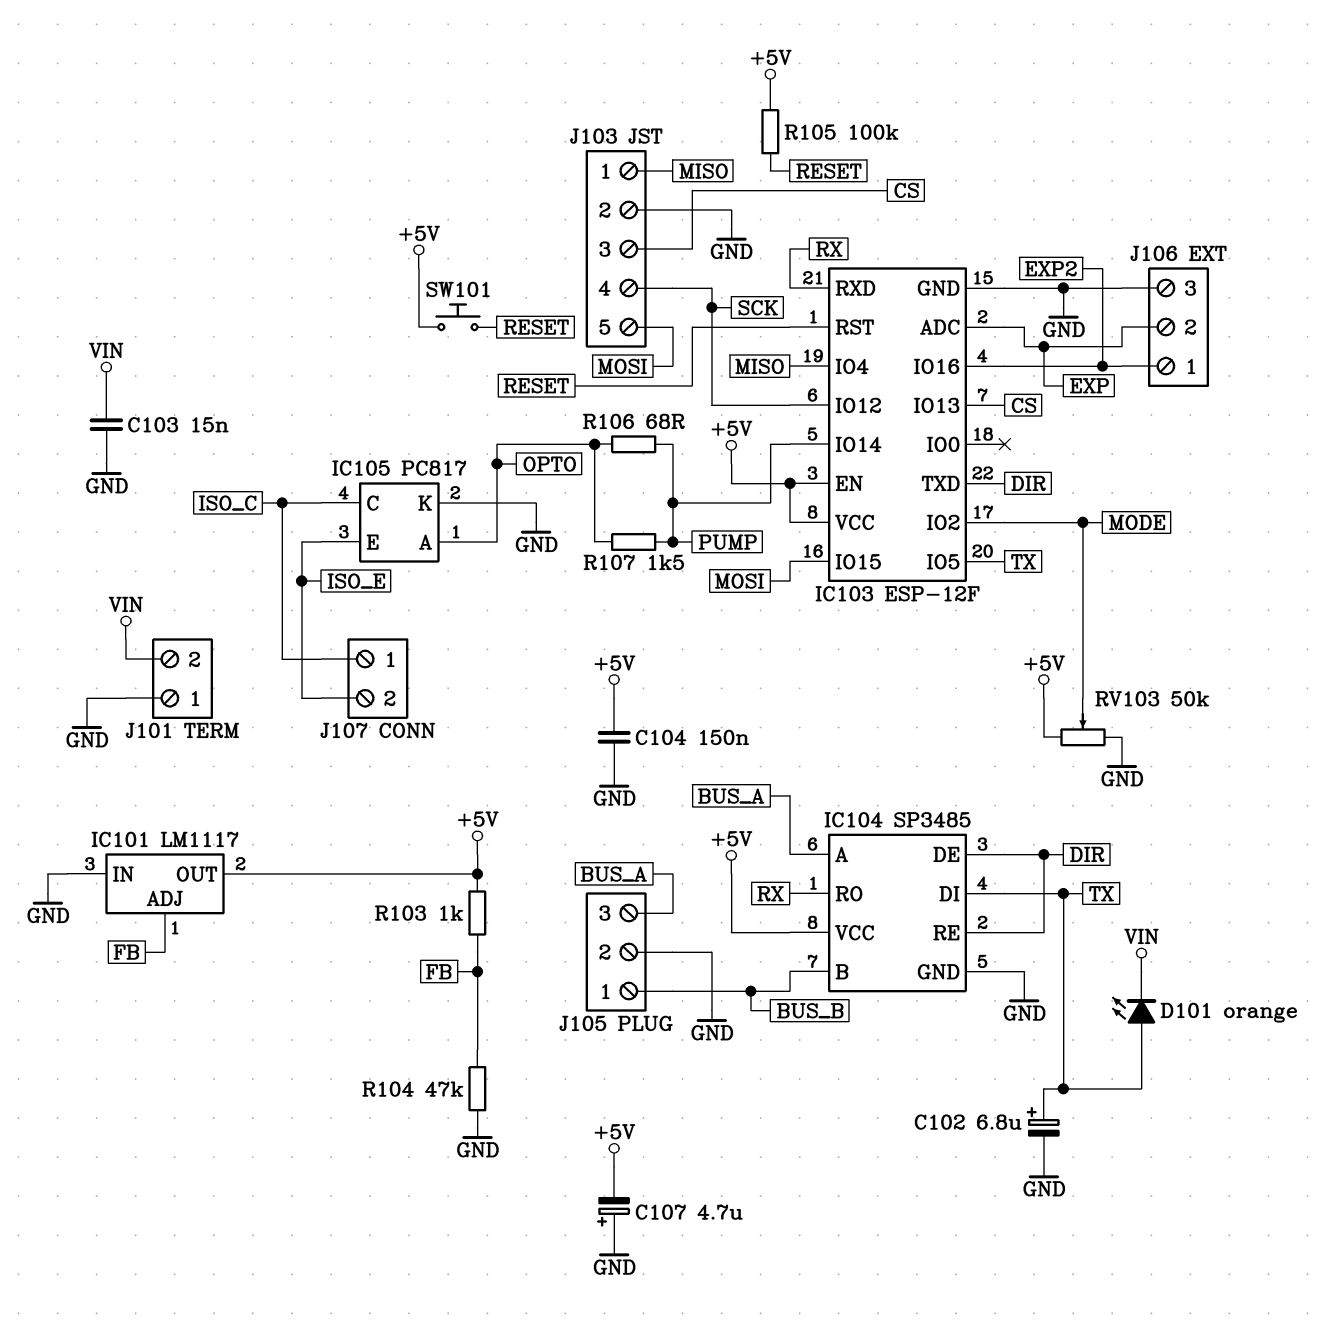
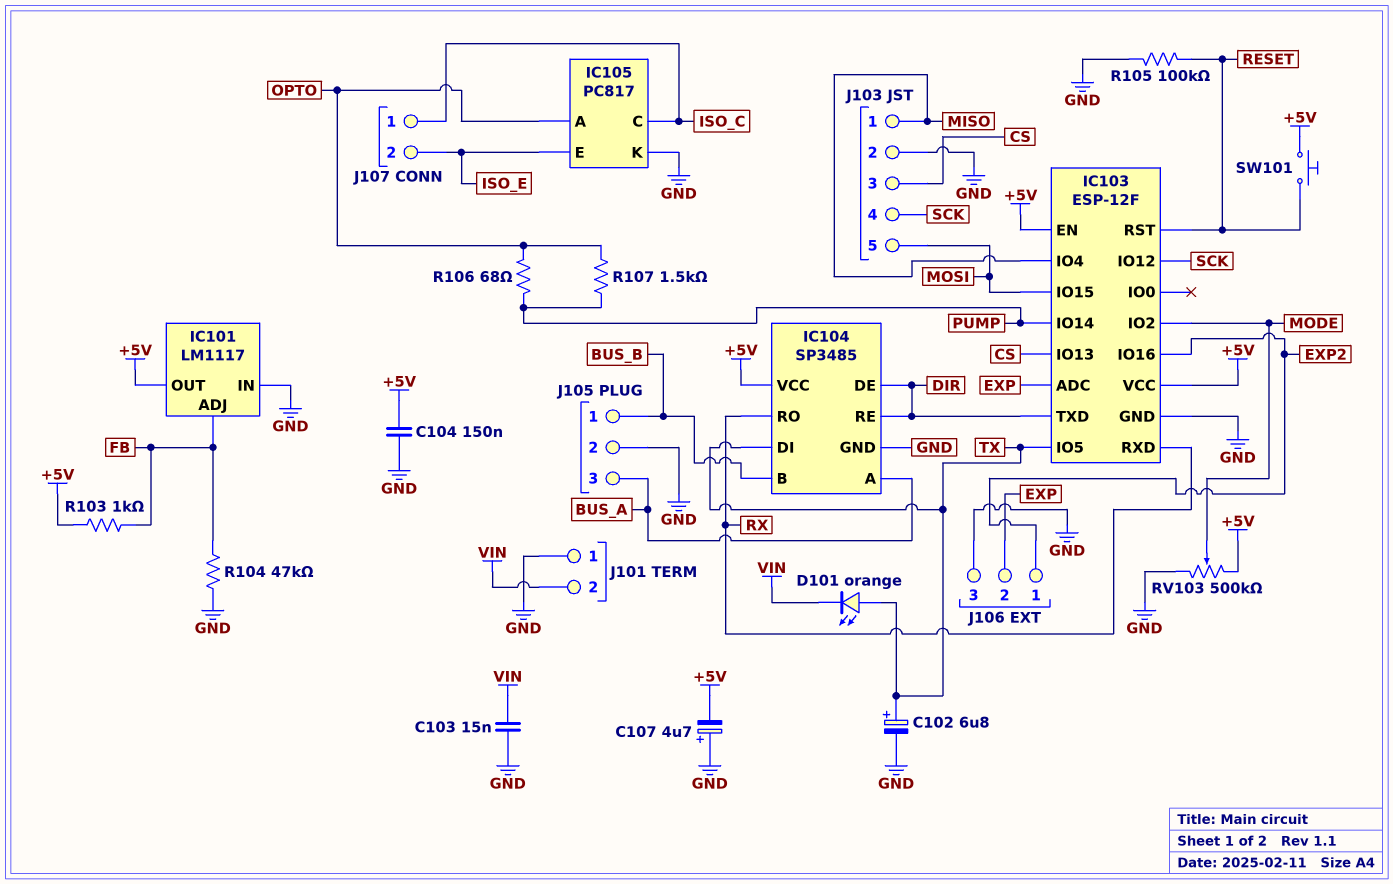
R105: 100k (+5V, RESET) -> 100k (GND, RESET)
RV103: 50k (+5V, GND, wiper MODE) -> 500k (+5V, GND, wiper MODE)

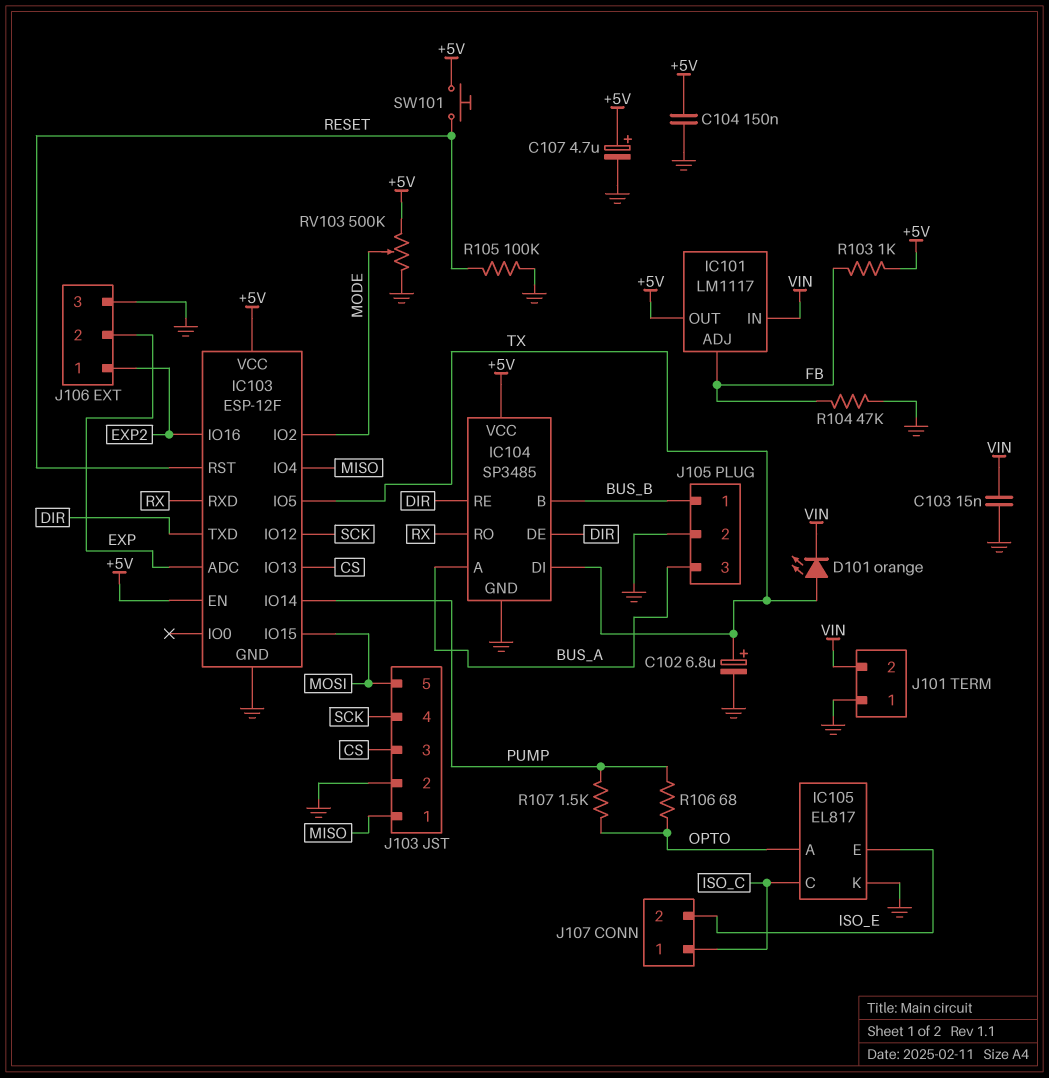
C107: 4.7uF (plus GND, minus +5V) -> 4.7uF (plus +5V, minus GND)
IC101 pin IN: GND -> VIN
IC105: PC817 -> EL817

